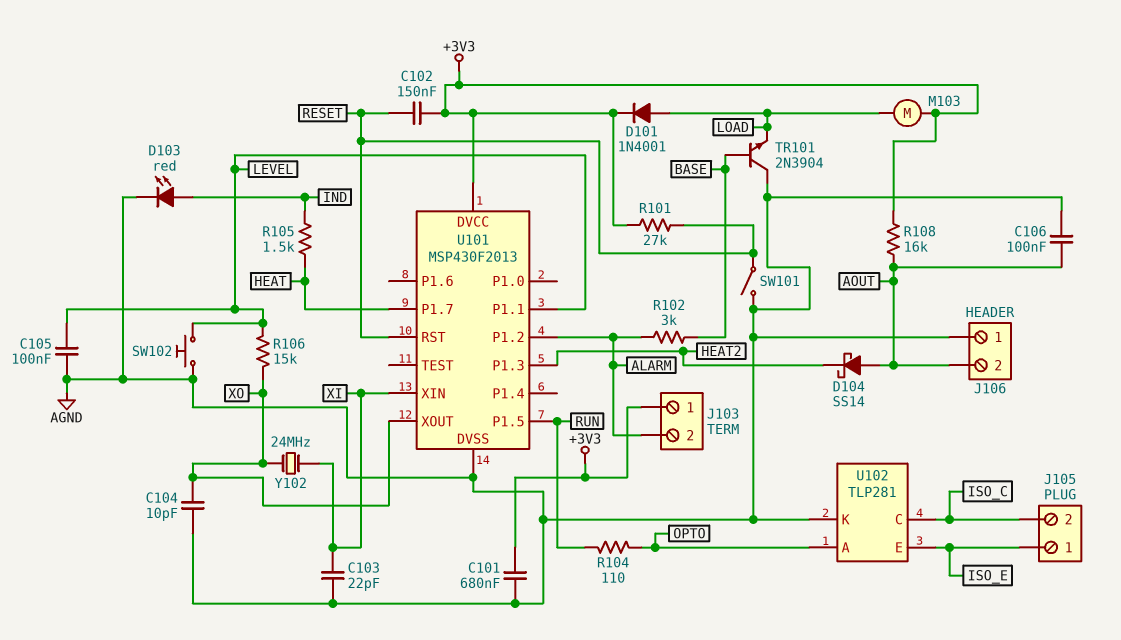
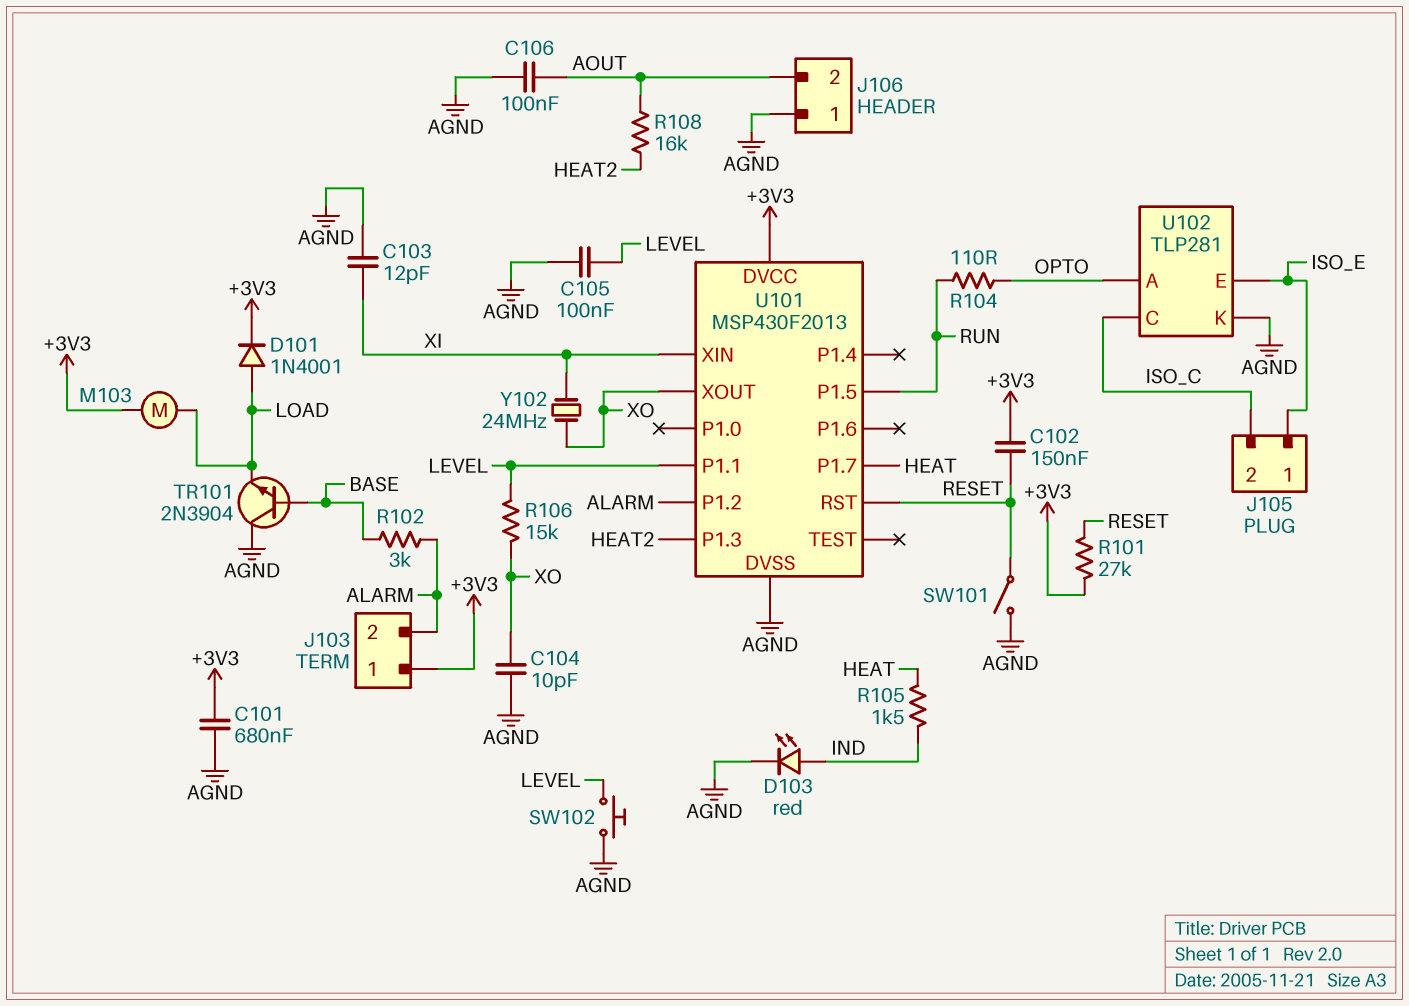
C103: 22pF (AGND, XI) -> 12pF (AGND, XI)
D104: schottky SS14 (A AOUT, K HEAT2) -> none
R108: 16k (+3V3, AOUT) -> 16k (AOUT, HEAT2)

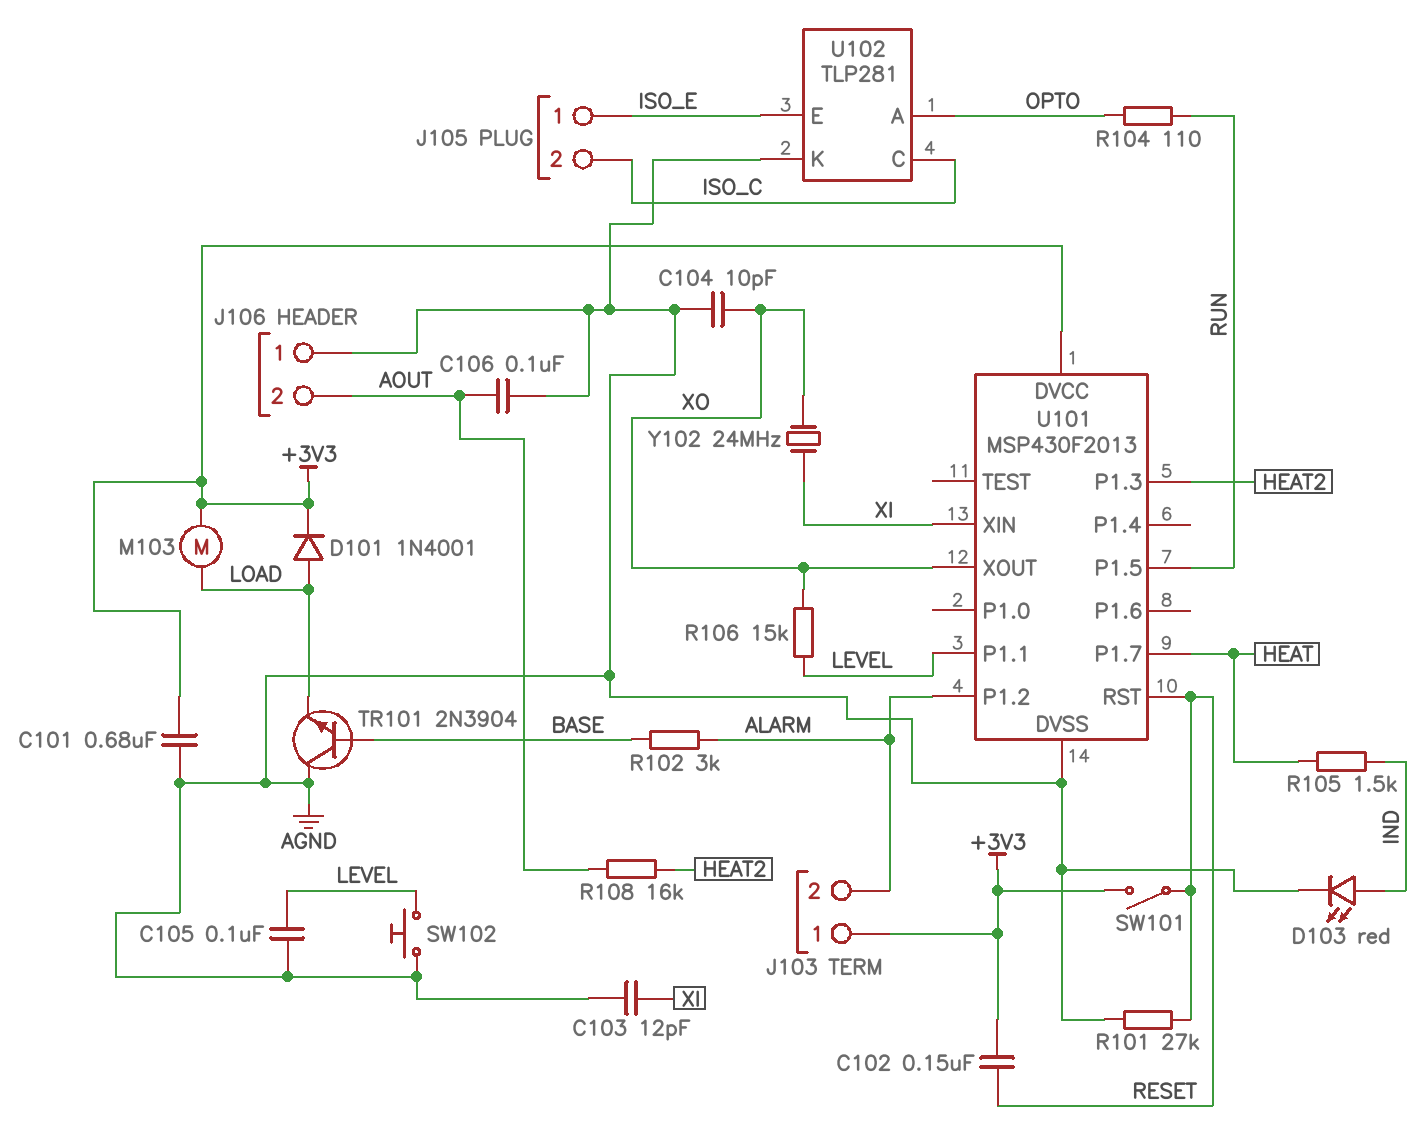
R101: 27k (+3V3, RESET) -> 27k (AGND, RESET)
SW101: switch (AGND, RESET) -> switch (+3V3, RESET)

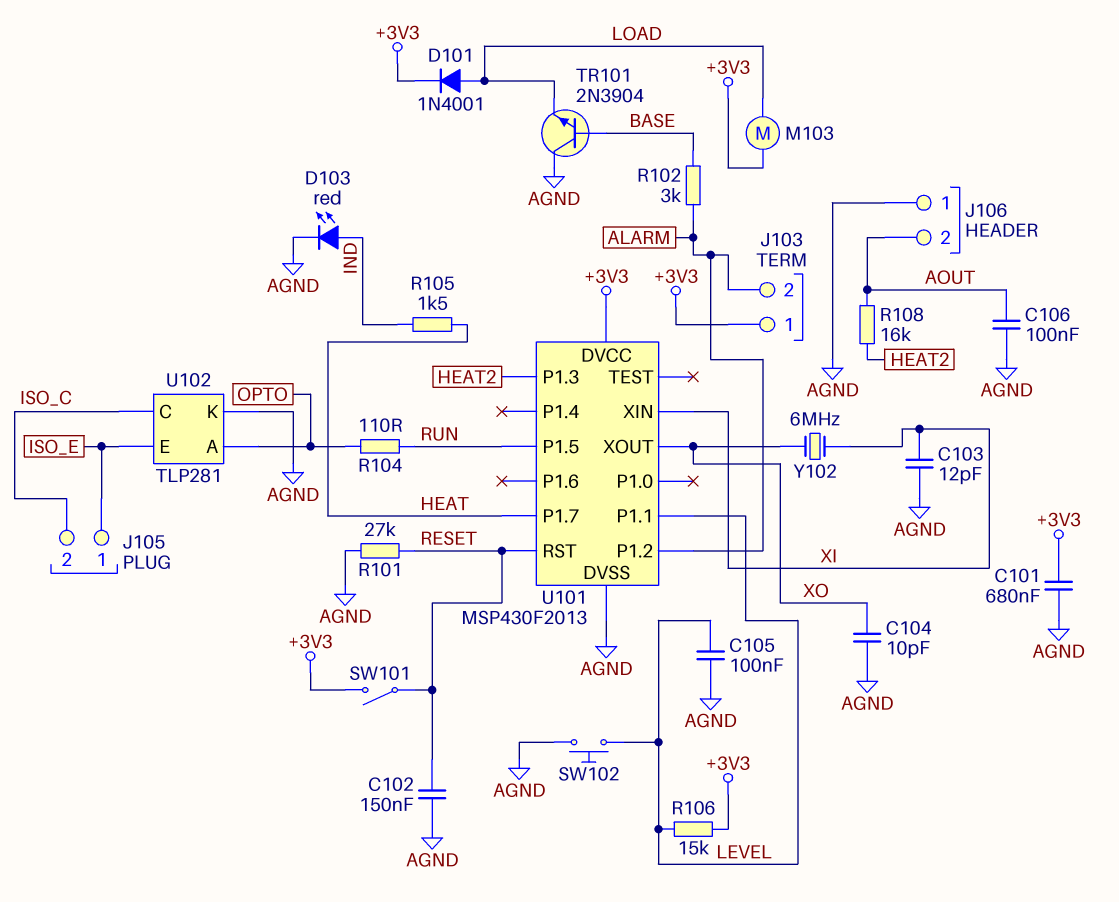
C102: 150nF (+3V3, RESET) -> 150nF (AGND, RESET)
R106: 15k (LEVEL, XO) -> 15k (+3V3, LEVEL)
Y102: 24MHz (XI, XO) -> 6MHz (XI, XO)

